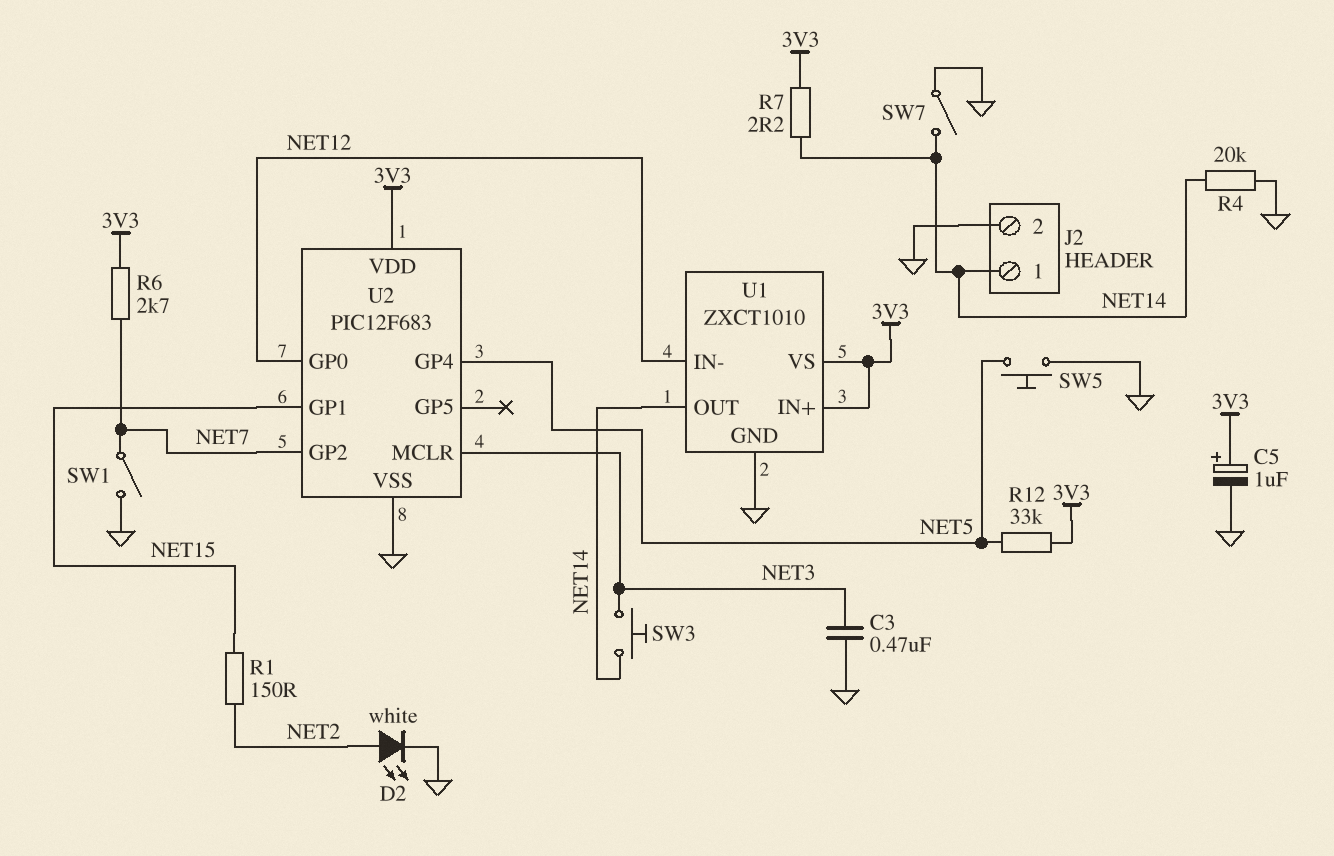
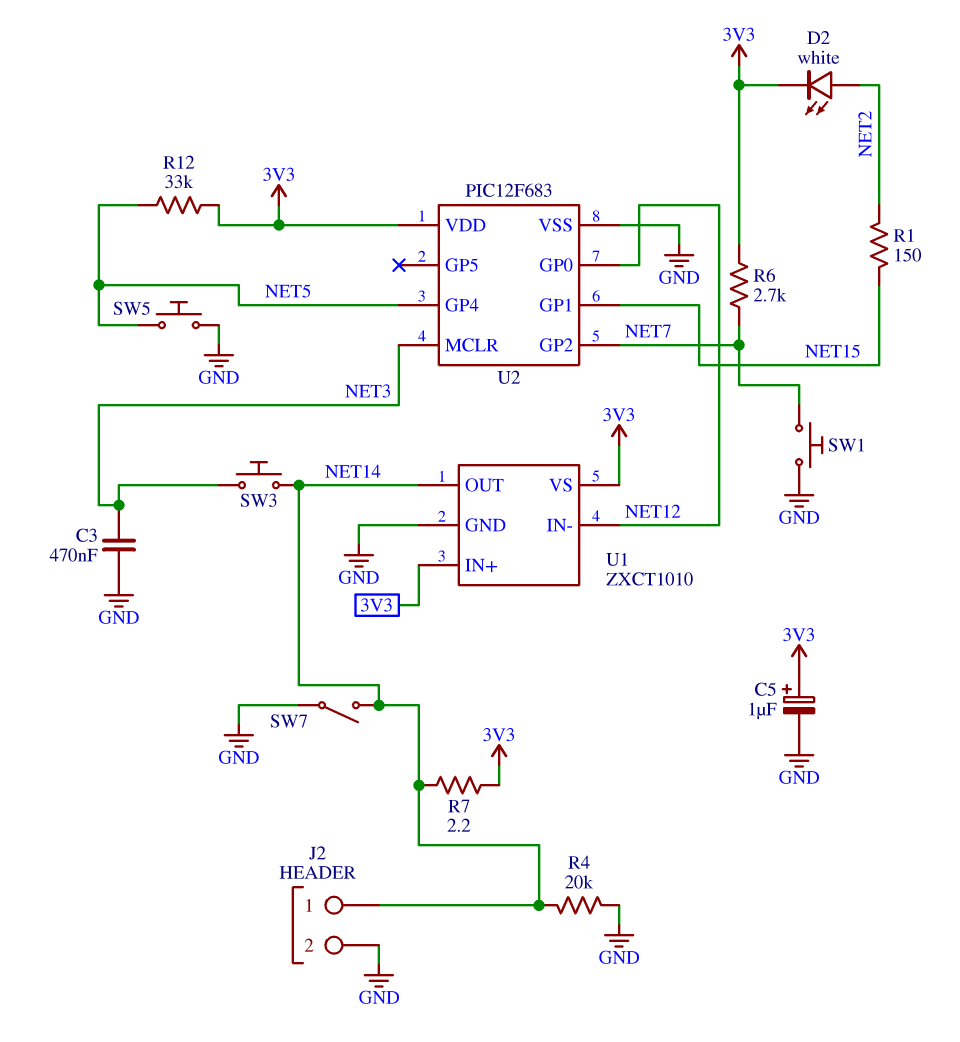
D2: LED white (A NET2, K GND) -> LED white (A NET2, K 3V3)
SW1: switch (GND, NET7) -> button (GND, NET7)

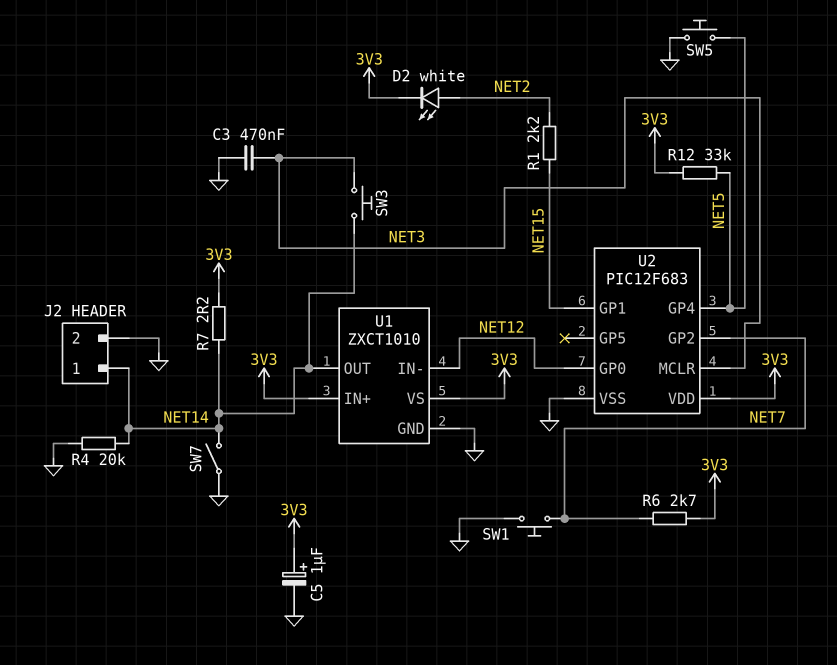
R1: 150 (NET2, NET15) -> 2.2k (NET2, NET15)

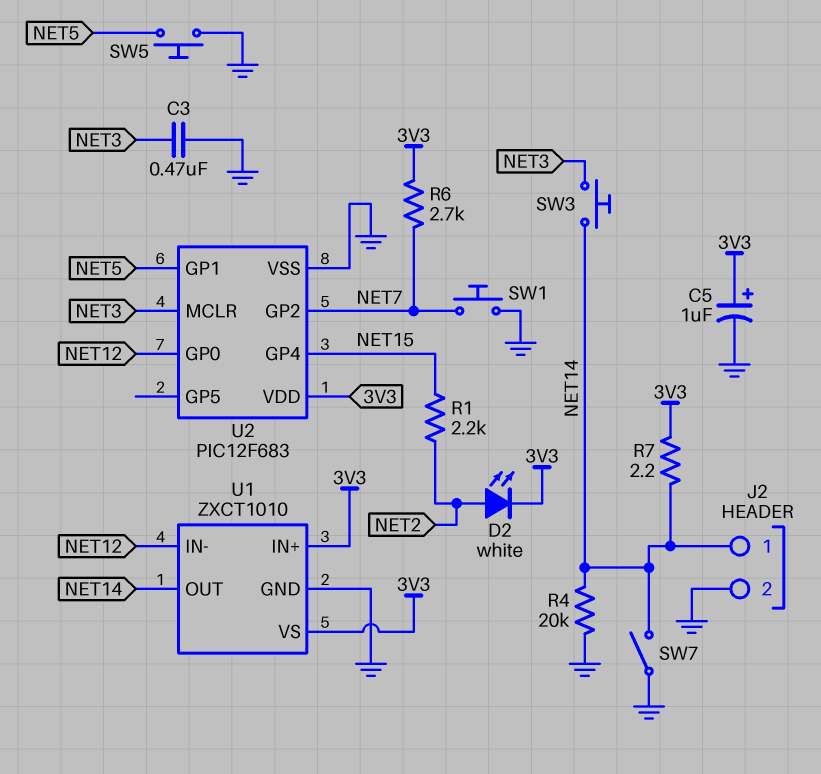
R12: 33k (3V3, NET5) -> none
U2 pin GP1: NET15 -> NET5
U2 pin GP4: NET5 -> NET15

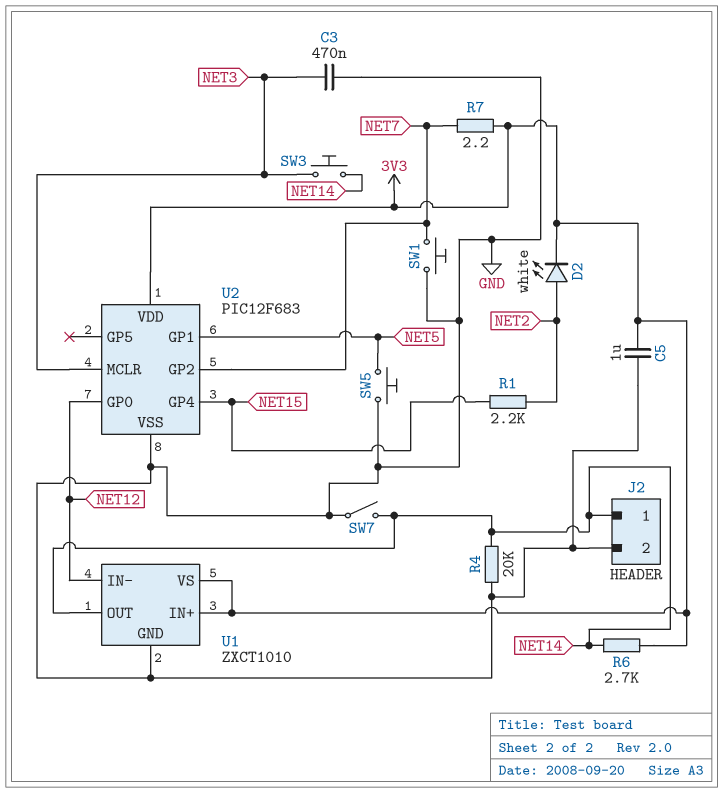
C5: 1uF (plus 3V3, minus GND) -> 1uF (3V3, GND)
R6: 2.7k (3V3, NET7) -> 2.7k (3V3, NET14)
R7: 2.2 (3V3, NET14) -> 2.2 (3V3, NET7)

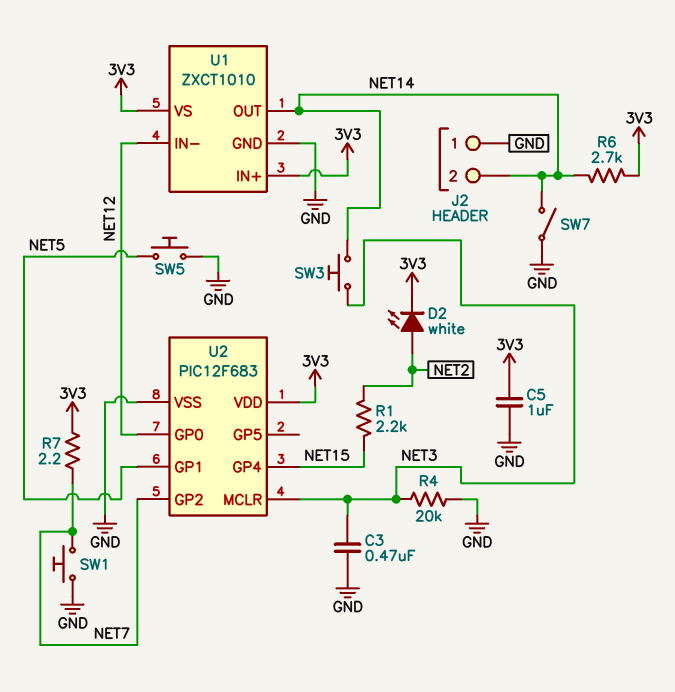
J2 pin 1: NET14 -> GND
J2 pin 2: GND -> NET14
R4: 20k (GND, NET14) -> 20k (GND, NET3)

